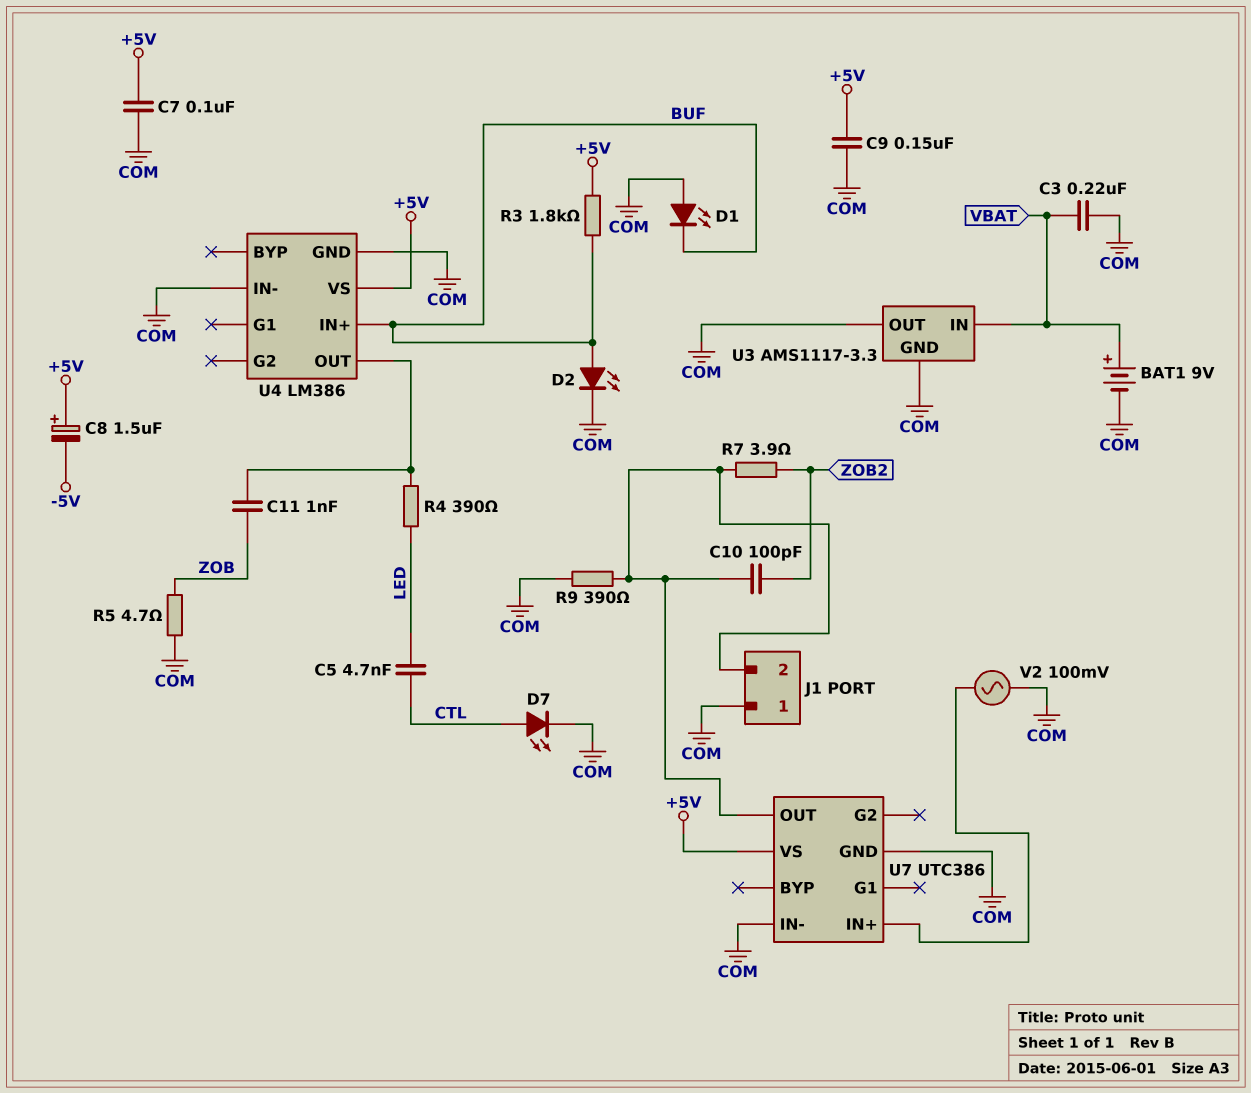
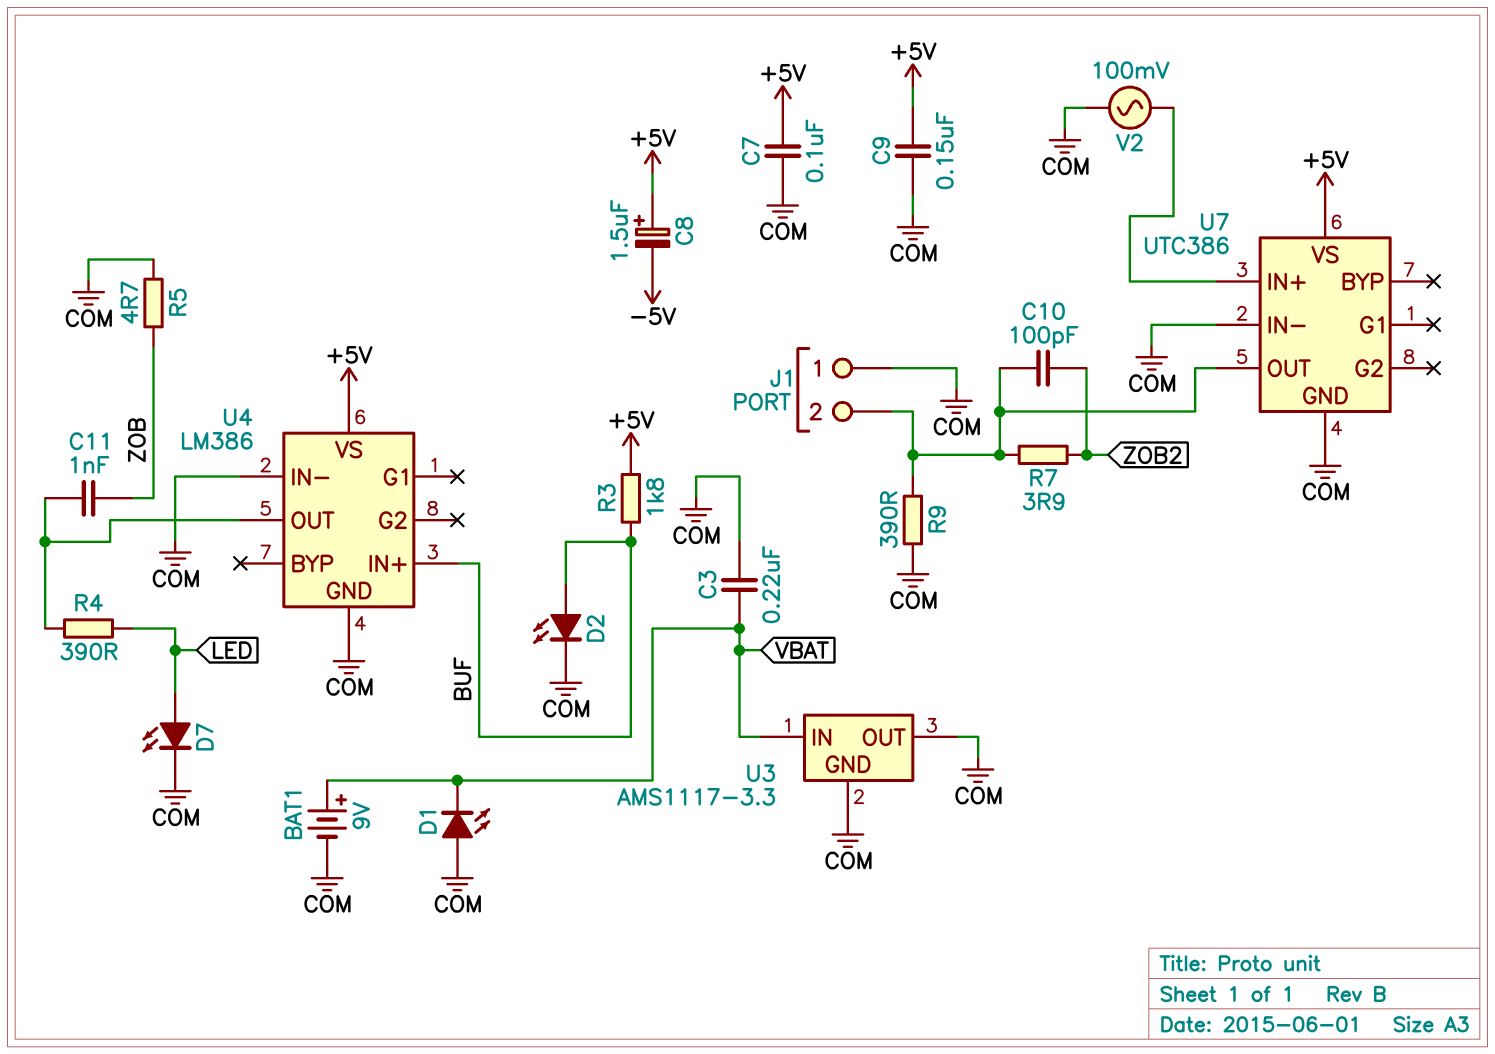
C5: 4.7nF (CTL, LED) -> none
D1: LED (A COM, K BUF) -> LED (A COM, K VBAT)
D7: LED (A CTL, K COM) -> LED (A LED, K COM)

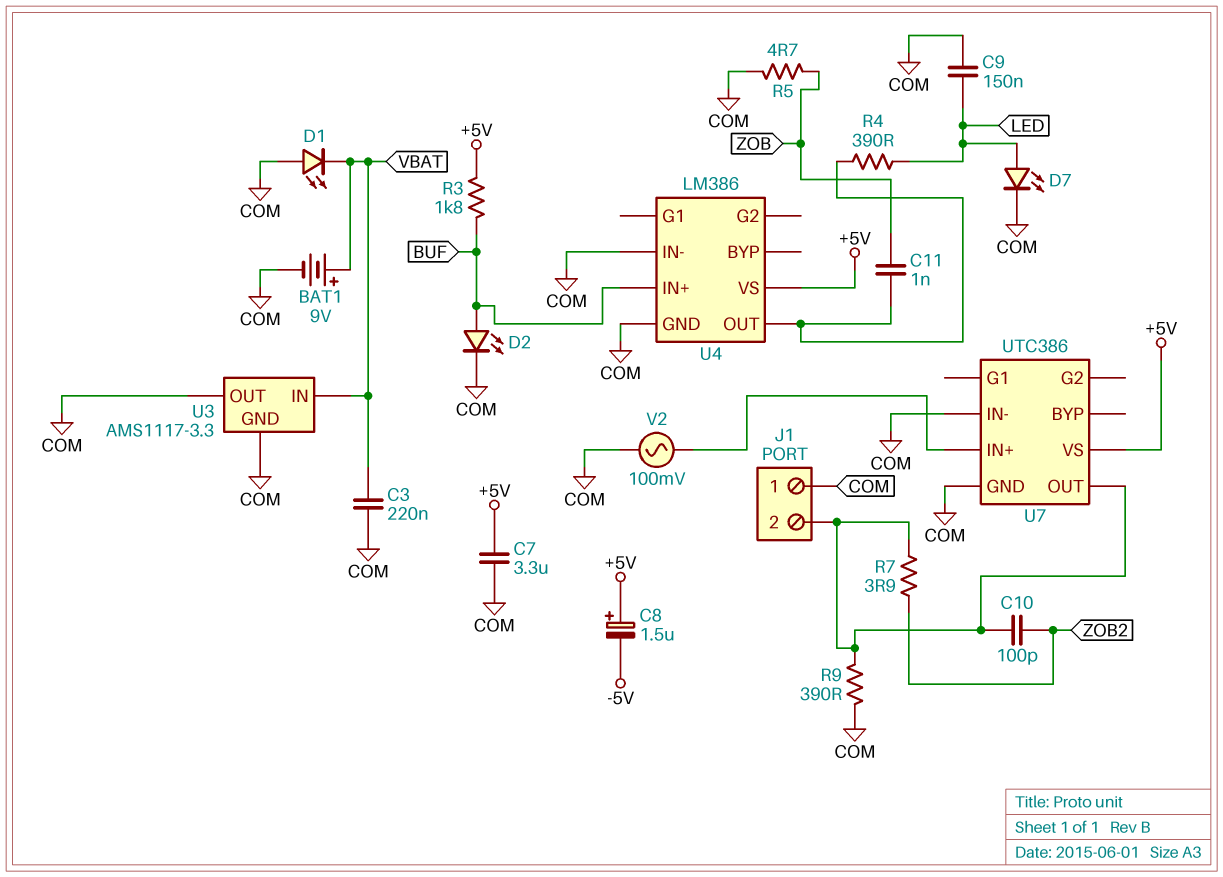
C7: 100nF (+5V, COM) -> 3.3uF (+5V, COM)
C9: 150nF (+5V, COM) -> 150nF (COM, LED)

